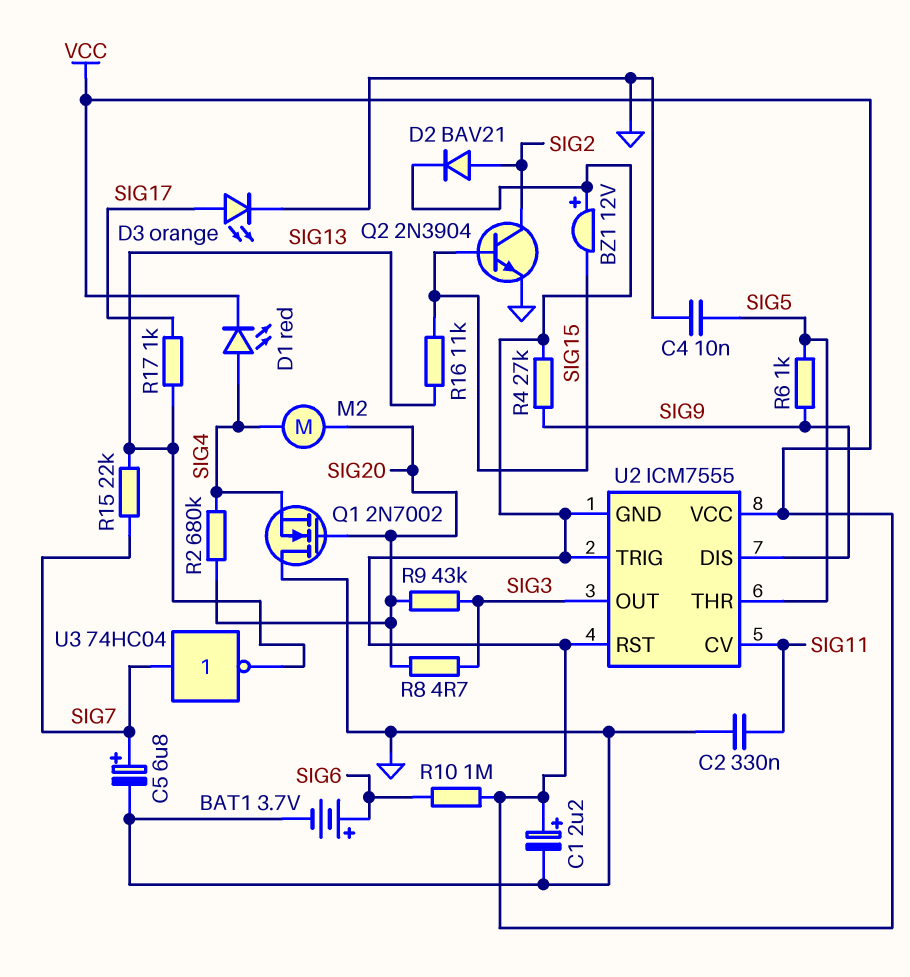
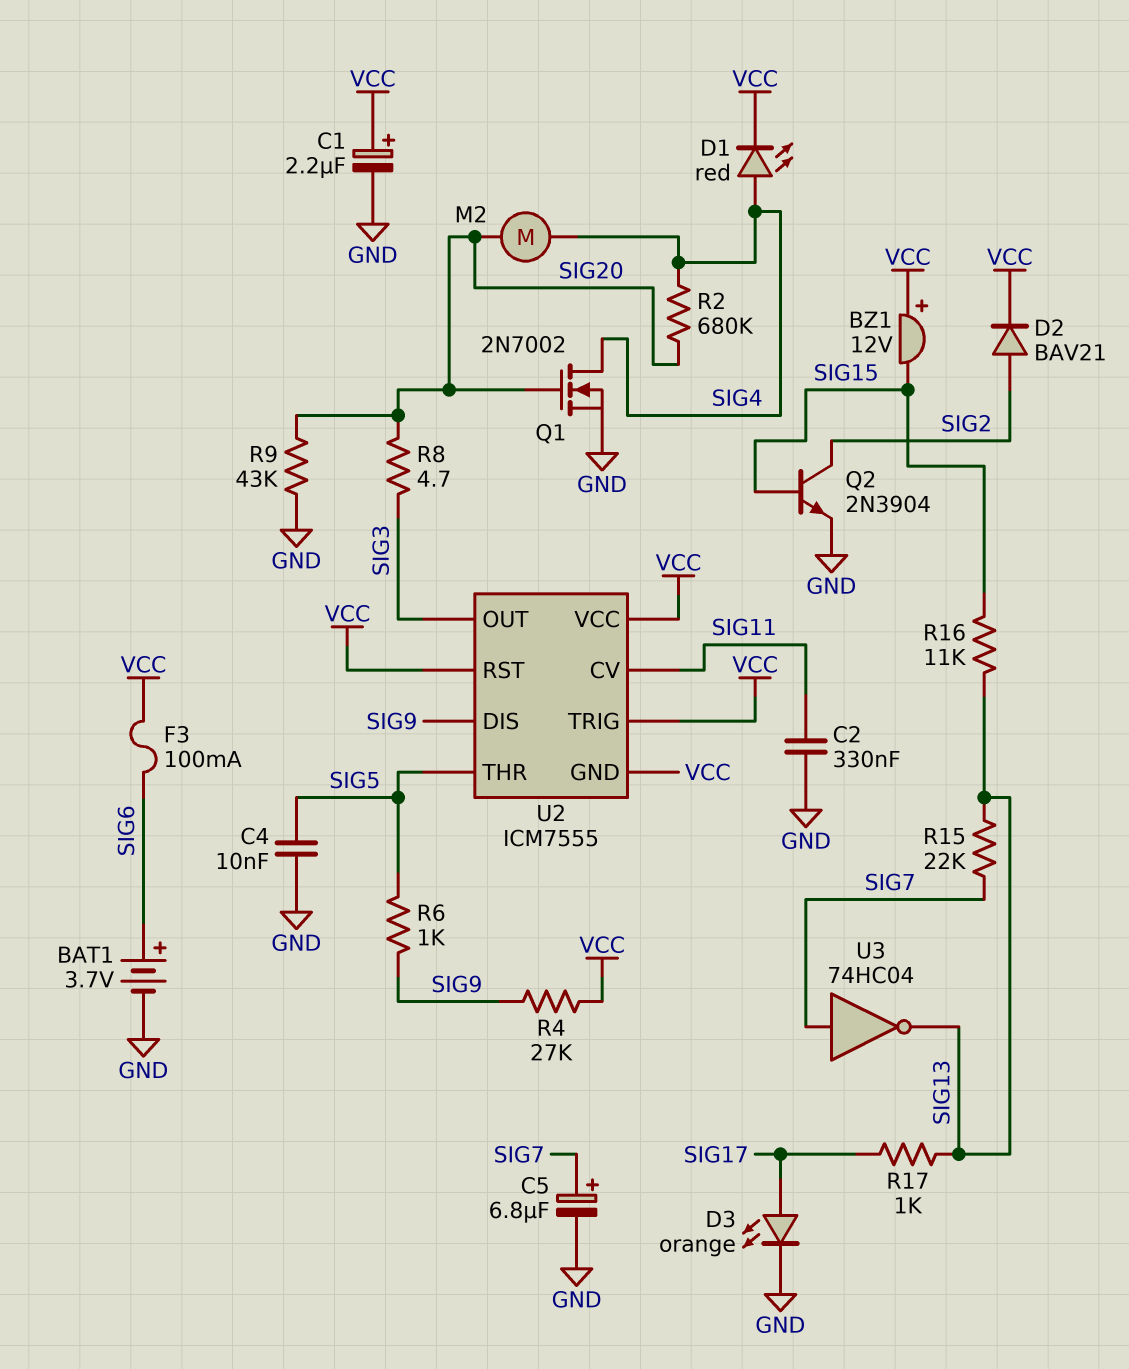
F3: none -> 100mA (SIG6, VCC)
Q1: NMOS 2N7002 (G SIG20, D GND, S SIG4) -> NMOS 2N7002 (G SIG20, D SIG4, S GND)
R9: 43k (SIG3, SIG20) -> 43k (GND, SIG20)
R10: 1M (SIG6, VCC) -> none

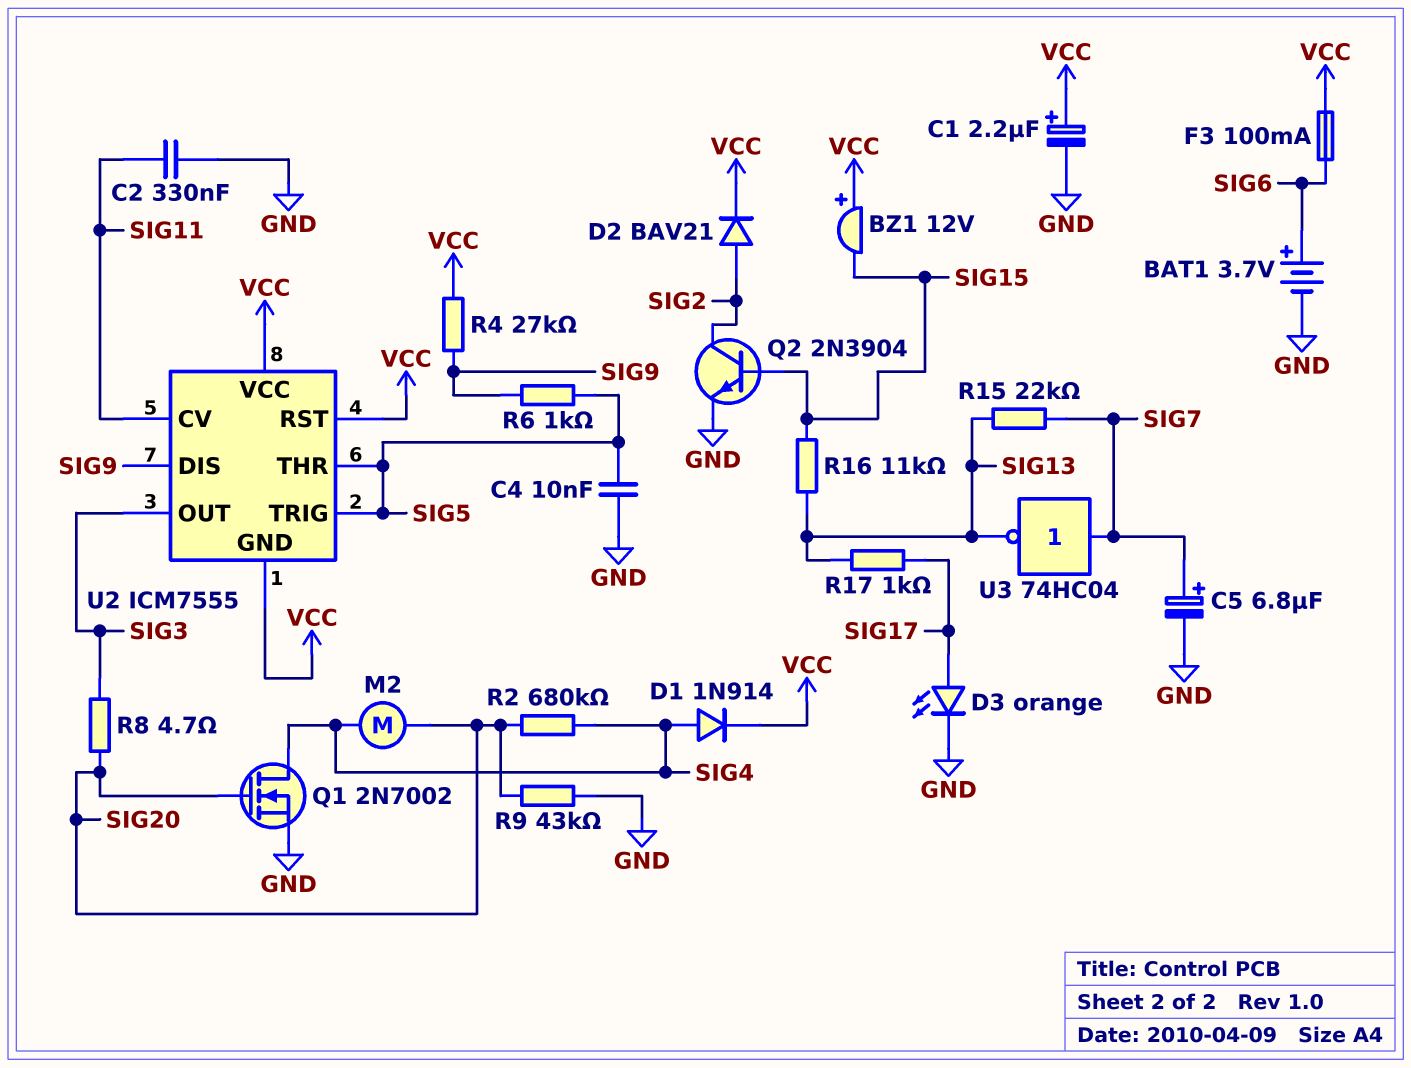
D1: LED red (A SIG4, K VCC) -> diode 1N914 (A SIG4, K VCC)
U2 pin TRIG: VCC -> SIG5

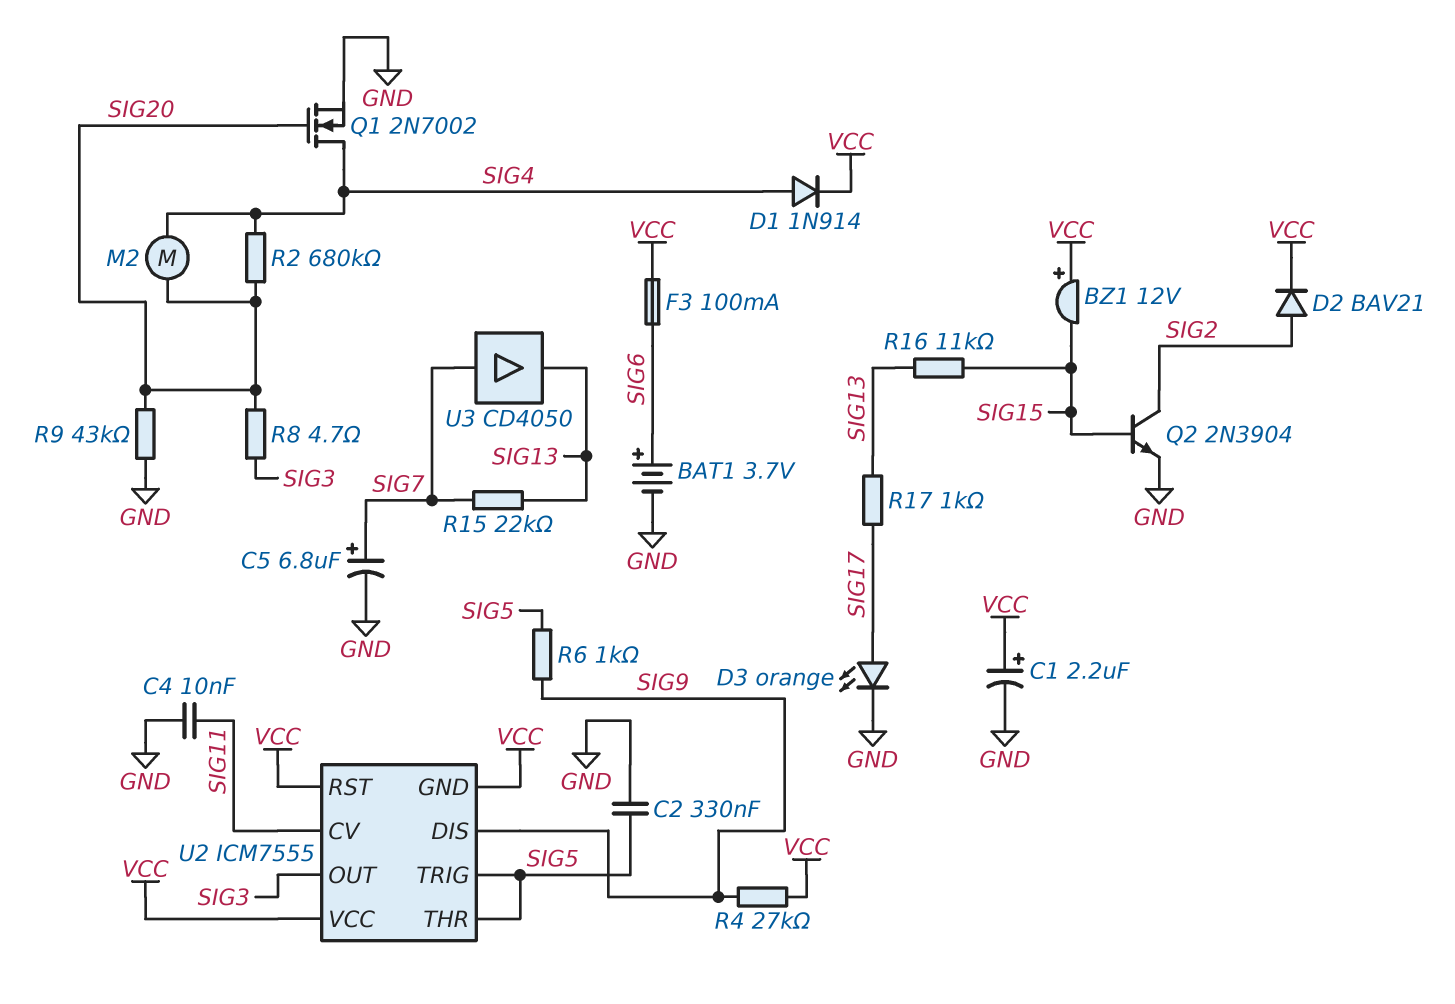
C2: 330nF (GND, SIG11) -> 330nF (GND, SIG5)
C4: 10nF (GND, SIG5) -> 10nF (GND, SIG11)
U3: NOT 74HC04 (in SIG7, out SIG13) -> buffer CD4050 (in SIG7, out SIG13)

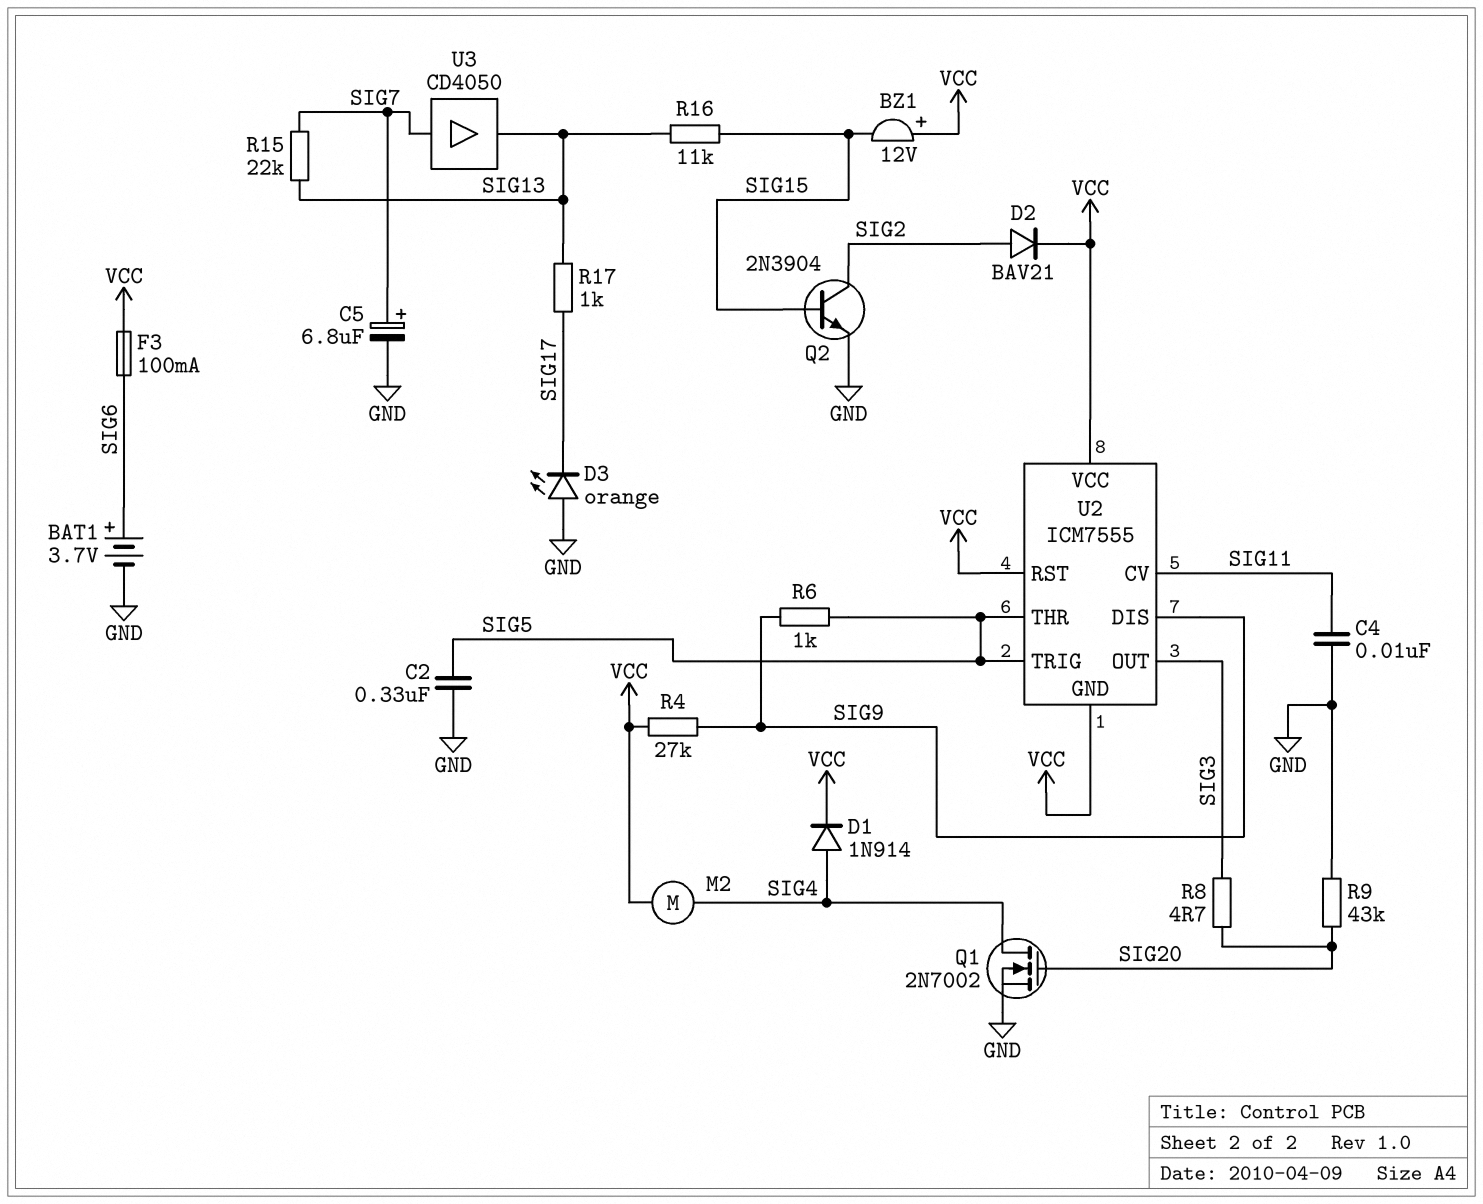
C1: 2.2uF (plus VCC, minus GND) -> none
D3: LED orange (A SIG17, K GND) -> LED orange (A GND, K SIG17)
M2: motor (SIG4, SIG20) -> motor (SIG4, VCC)
R2: 680k (SIG4, SIG20) -> none

